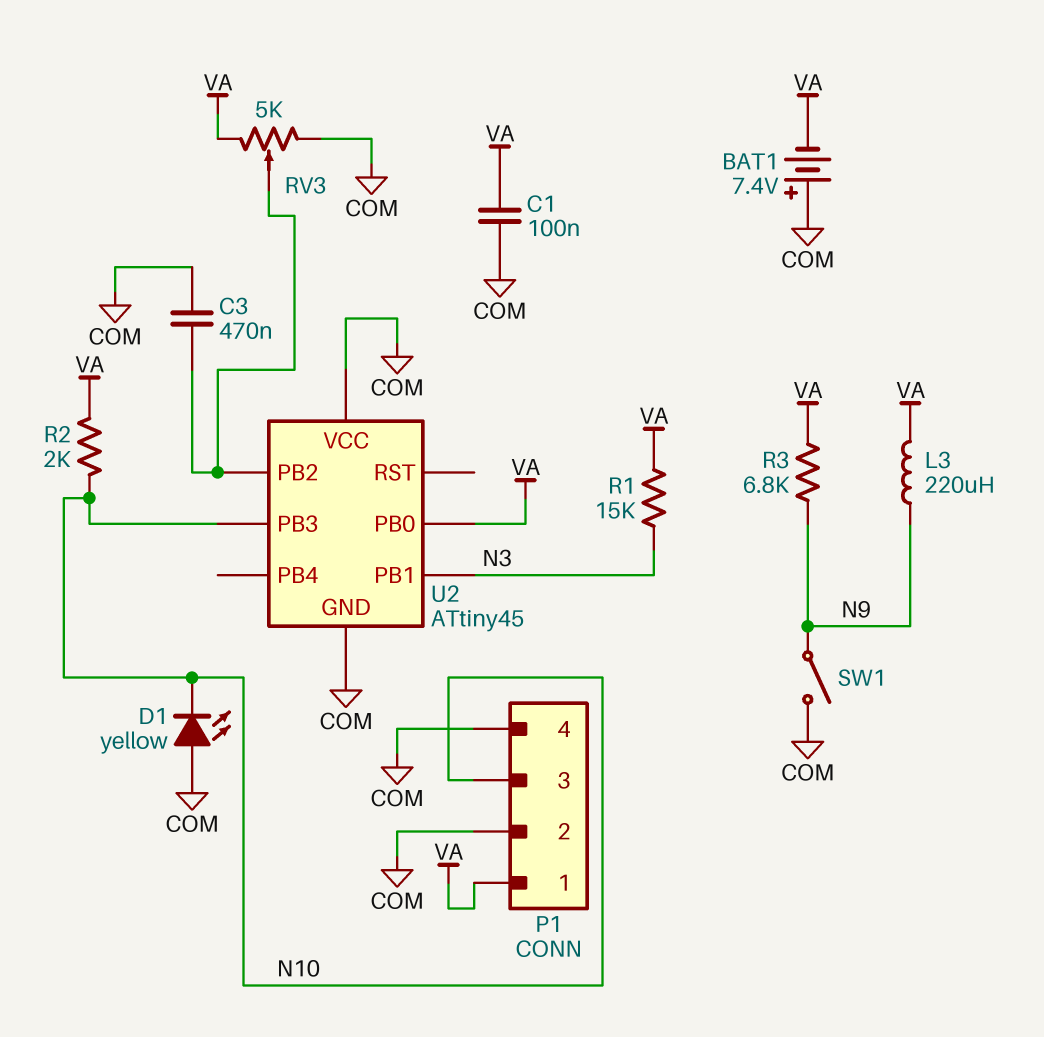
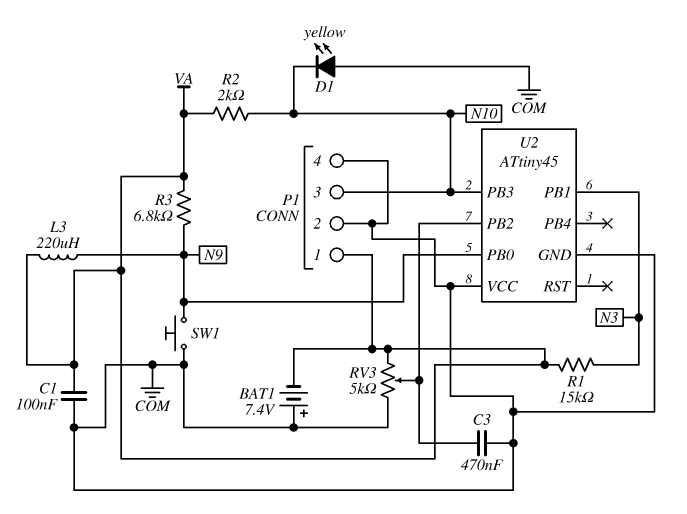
SW1: switch (COM, N9) -> button (COM, N9)
U2 pin PB0: VA -> N9

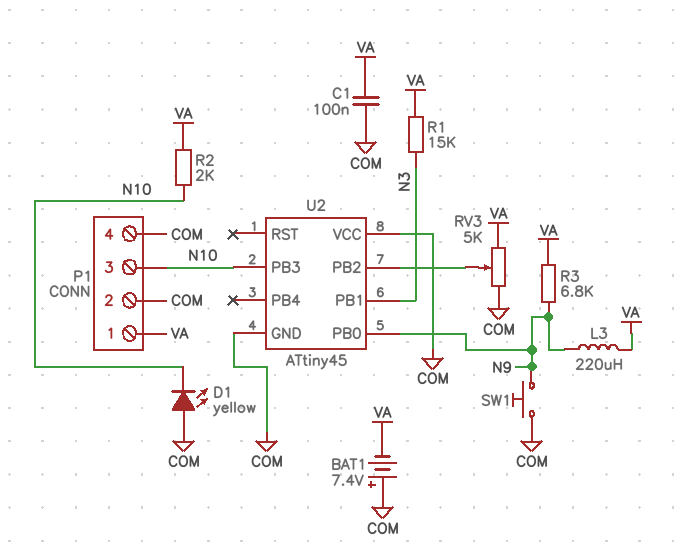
C3: 470nF (COM, U2/PB2) -> none

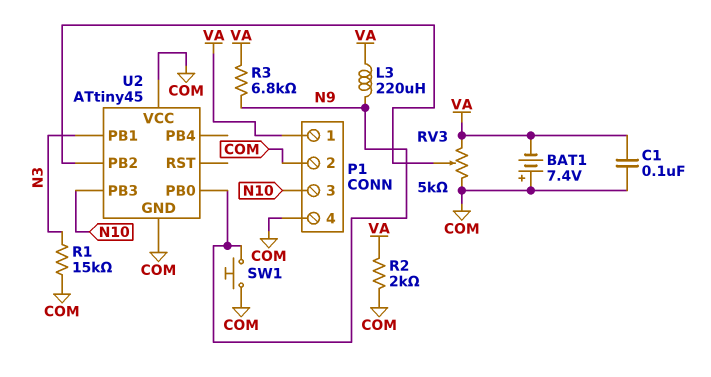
D1: LED yellow (A COM, K N10) -> none
R1: 15k (N3, VA) -> 15k (COM, N3)
R2: 2k (N10, VA) -> 2k (COM, VA)

